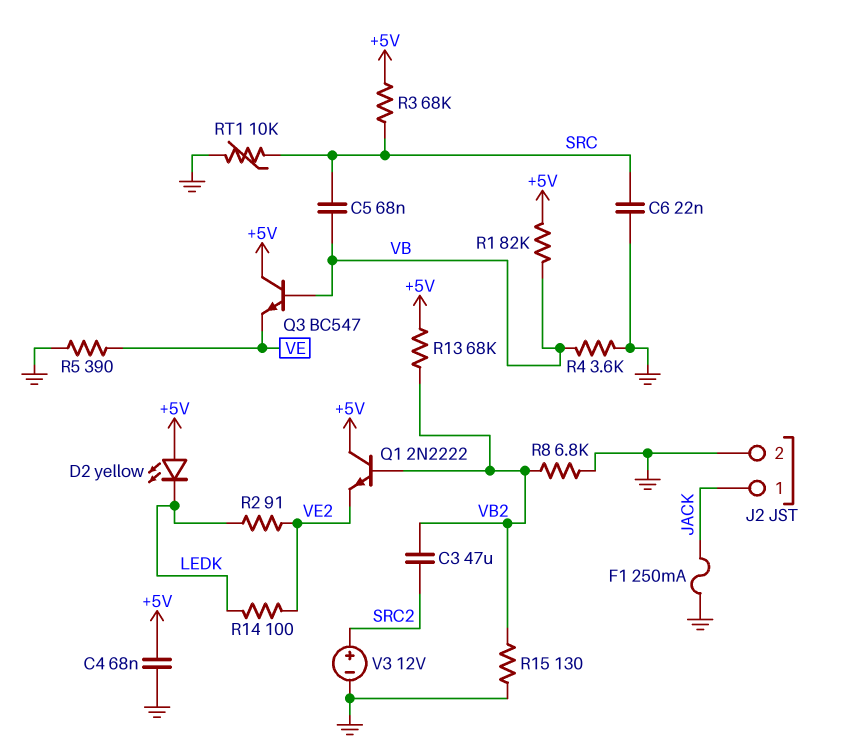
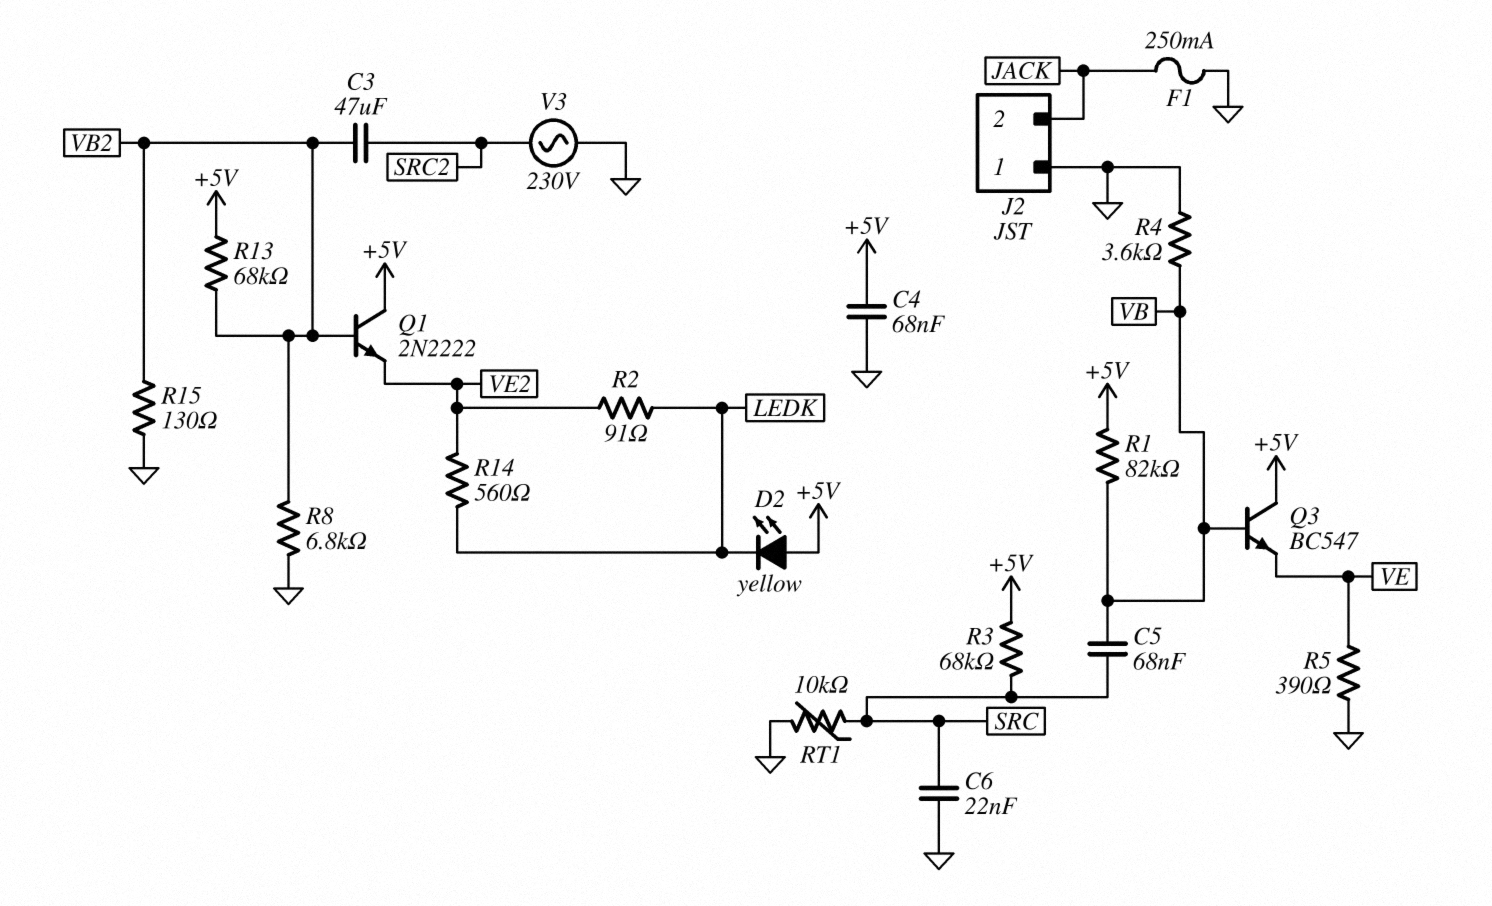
J2 pin 1: JACK -> GND
J2 pin 2: GND -> JACK
R14: 100 (LEDK, VE2) -> 560 (LEDK, VE2)
V3: 12V (plus SRC2, minus GND) -> AC 230V (GND, SRC2)

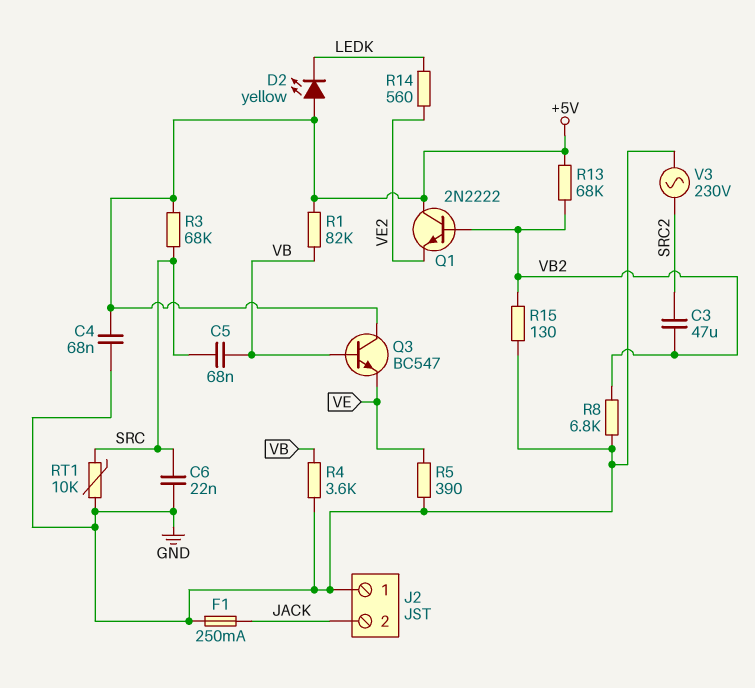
R2: 91 (LEDK, VE2) -> none

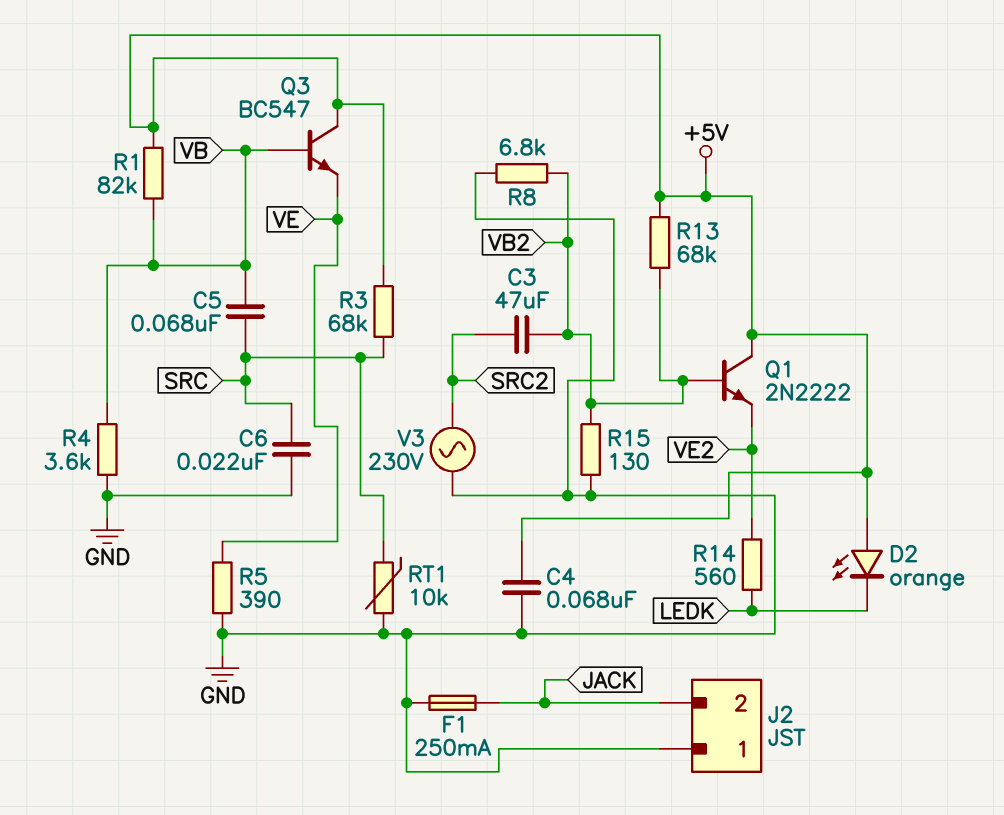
D2: LED yellow (A +5V, K LEDK) -> LED orange (A +5V, K LEDK)

